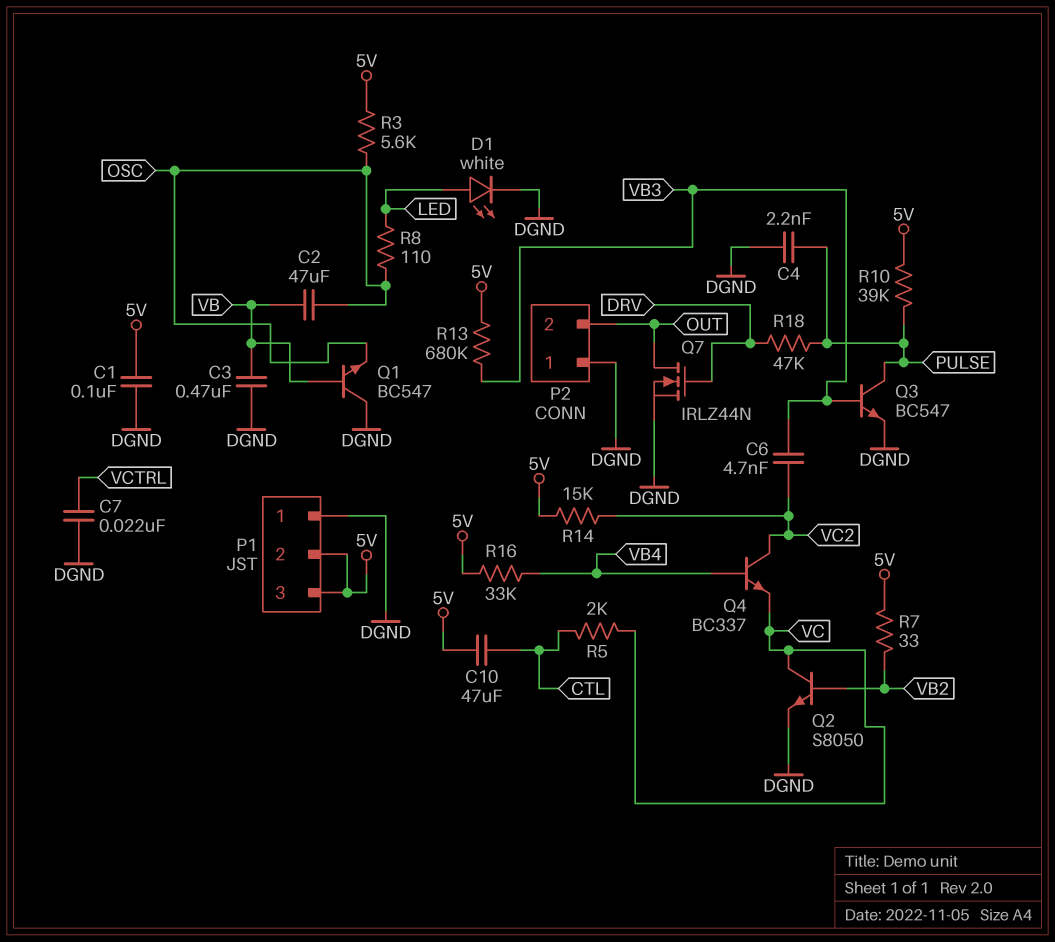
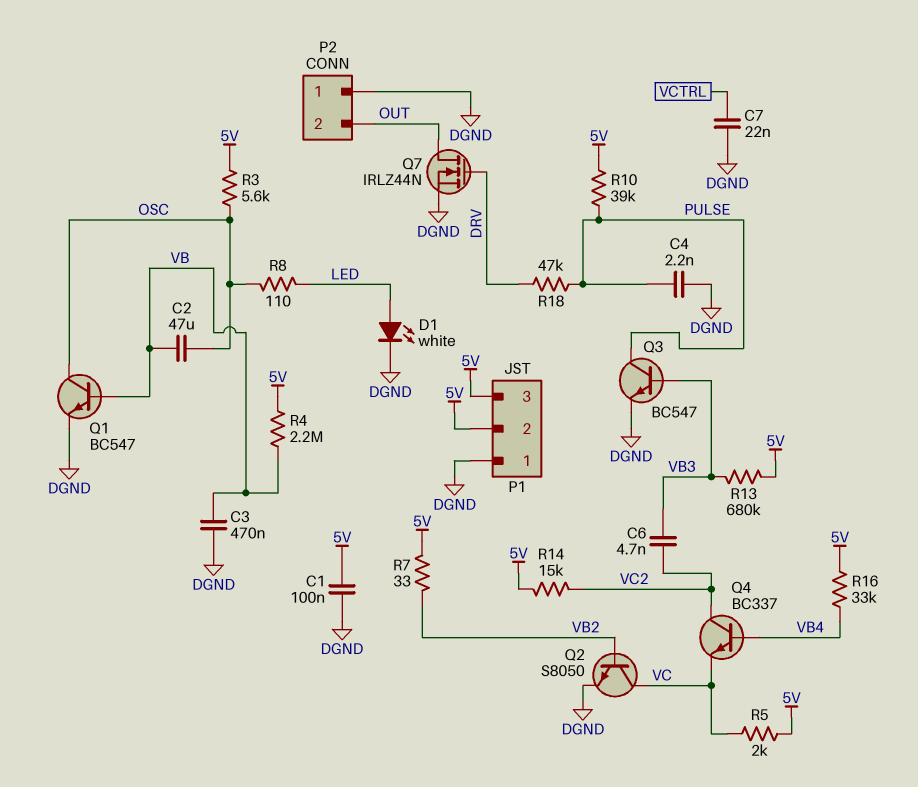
C10: 47uF (5V, CTL) -> none
Q1: NPN BC547 (B VB, C DGND, E OSC) -> NPN BC547 (B VB, C OSC, E DGND)
R4: none -> 2.2M (5V, VB)
R5: 2k (CTL, VC) -> 2k (5V, VC)

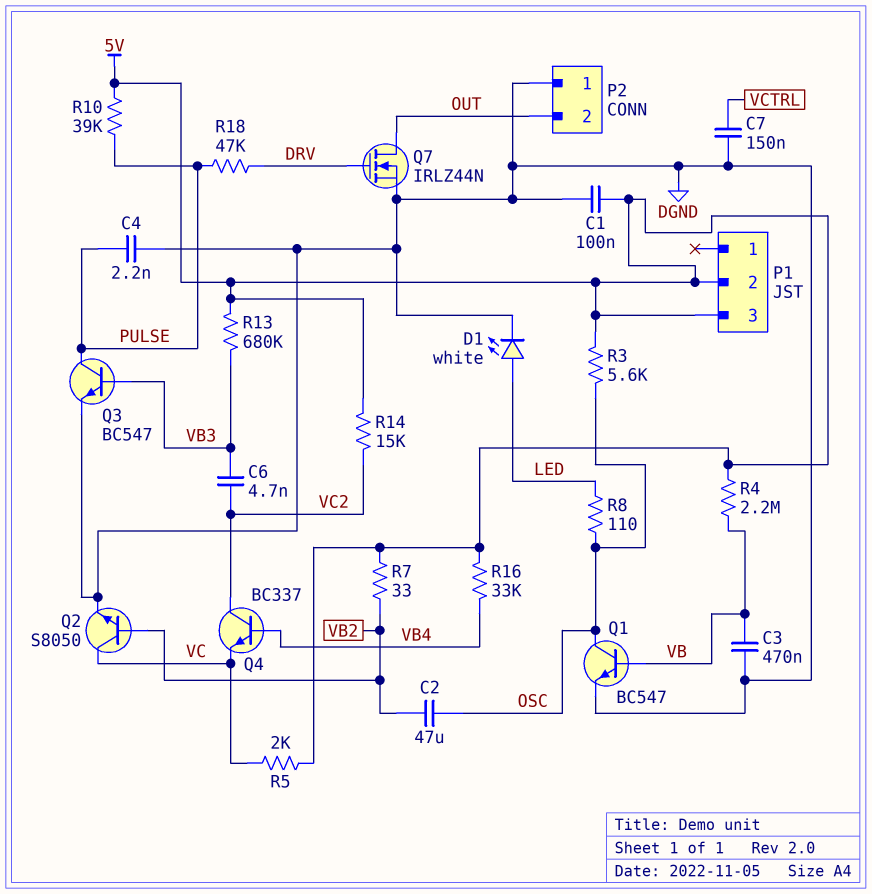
C2: 47uF (OSC, VB) -> 47uF (OSC, VB2)
C7: 22nF (DGND, VCTRL) -> 150nF (DGND, VCTRL)
P1 pin 1: DGND -> none

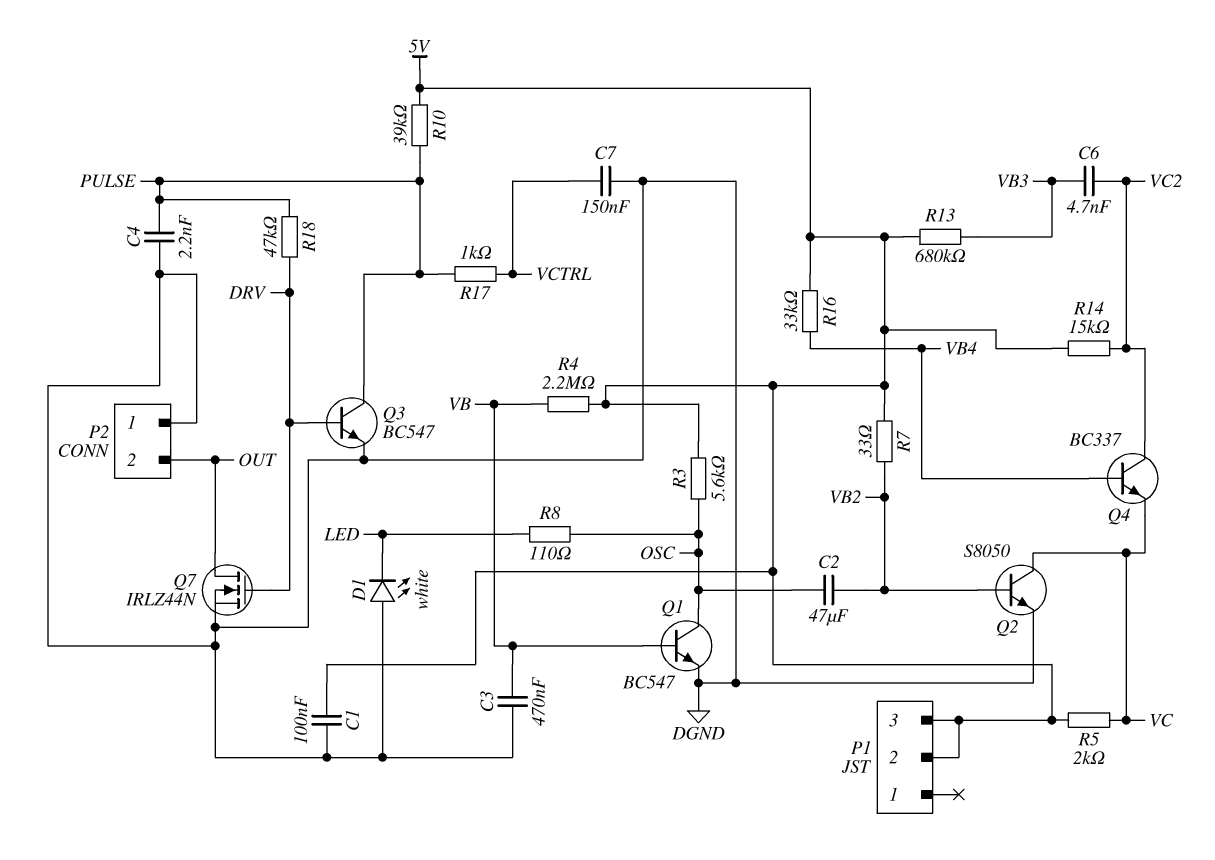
D1: LED white (A LED, K DGND) -> LED white (A DGND, K LED)
Q3: NPN BC547 (B VB3, C PULSE, E DGND) -> NPN BC547 (B DRV, C PULSE, E DGND)
R17: none -> 1k (PULSE, VCTRL)

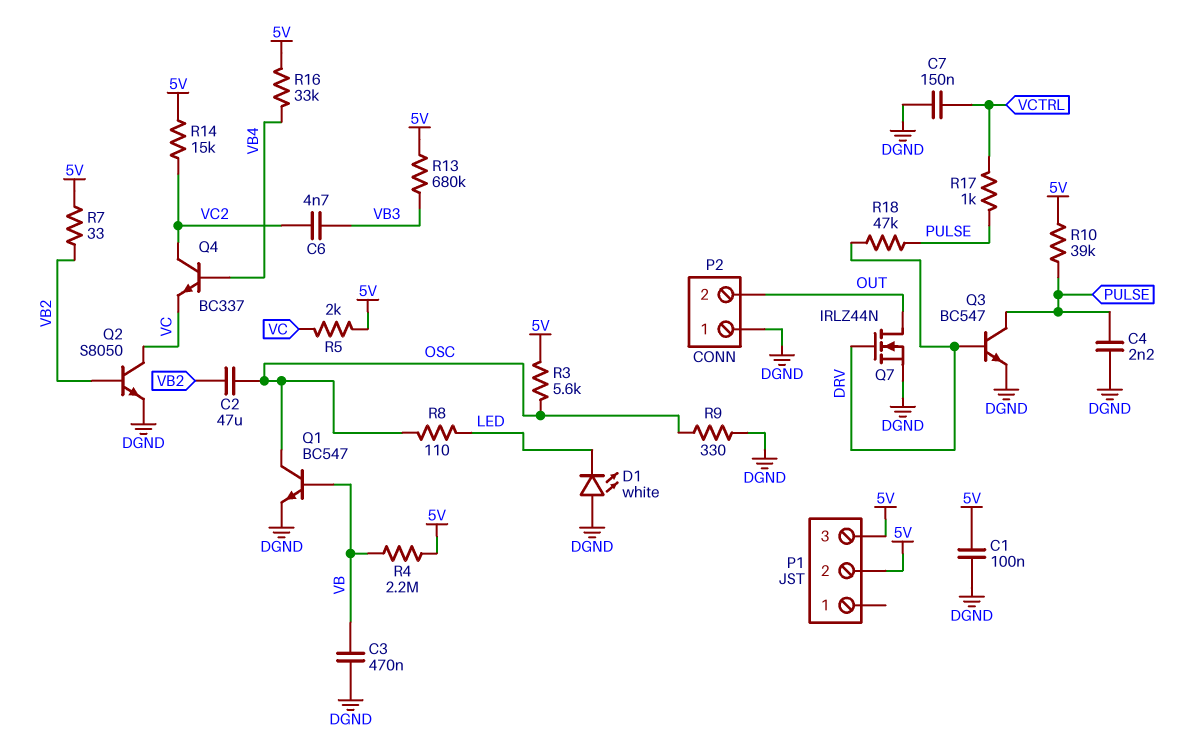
R9: none -> 330 (DGND, OSC)

